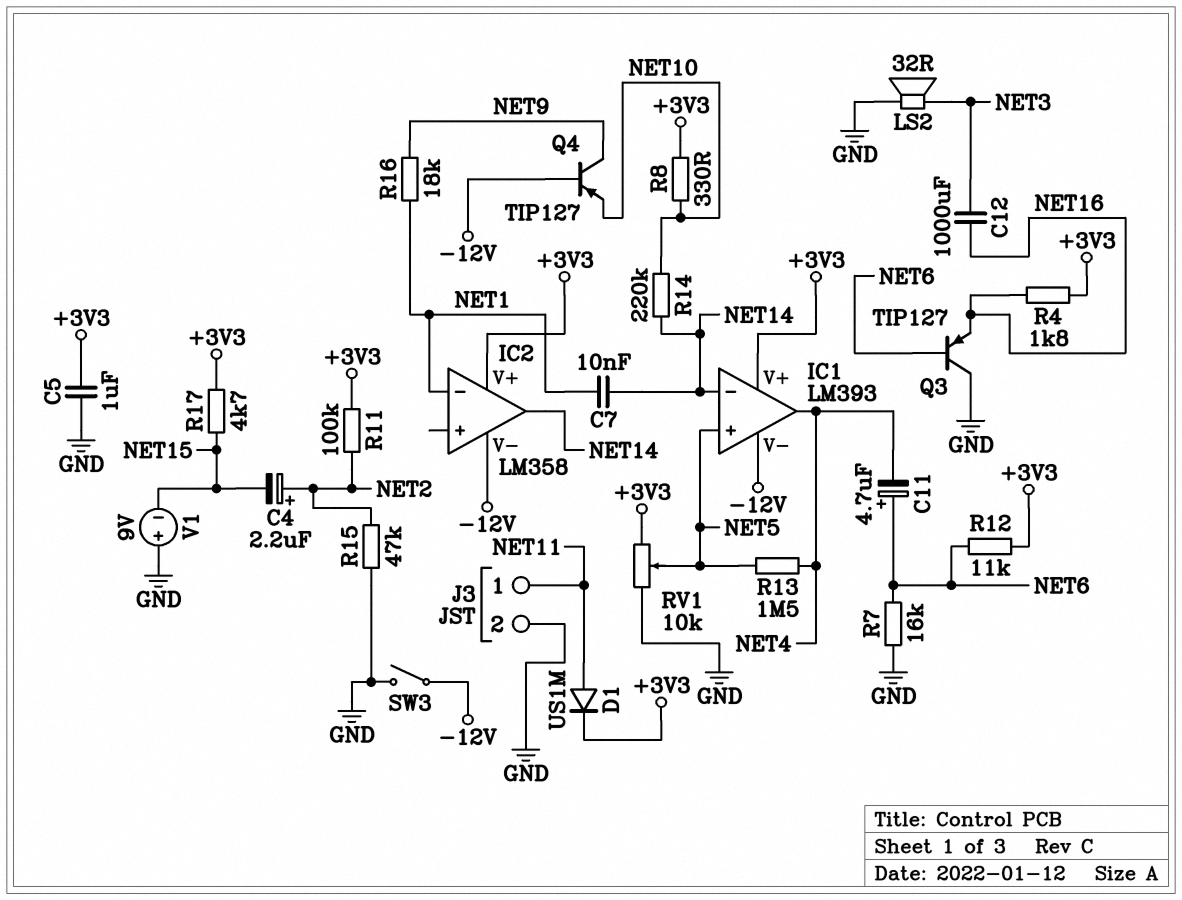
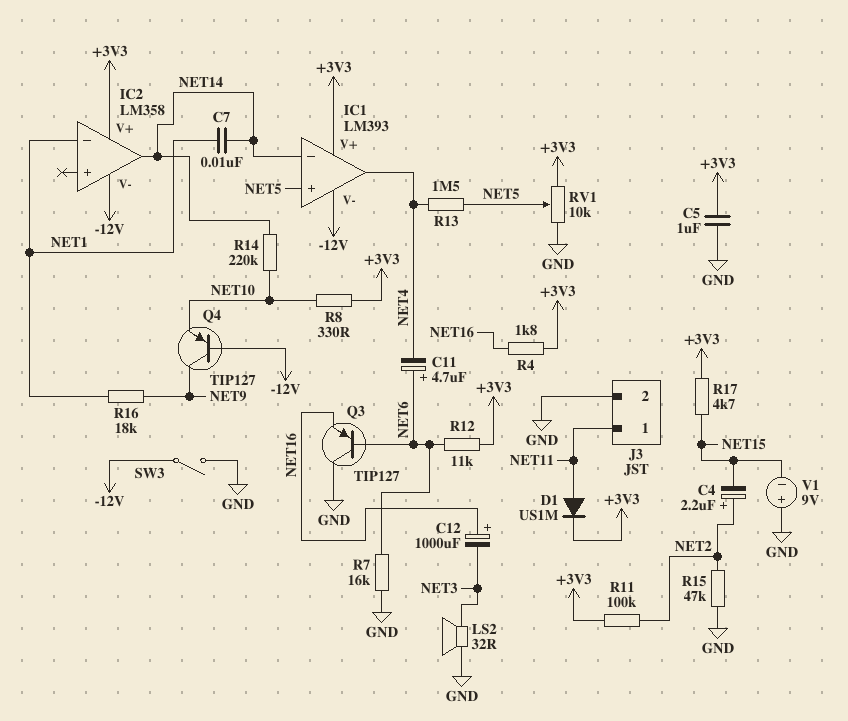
C12: 1000uF (NET3, NET16) -> 1000uF (plus NET16, minus NET3)

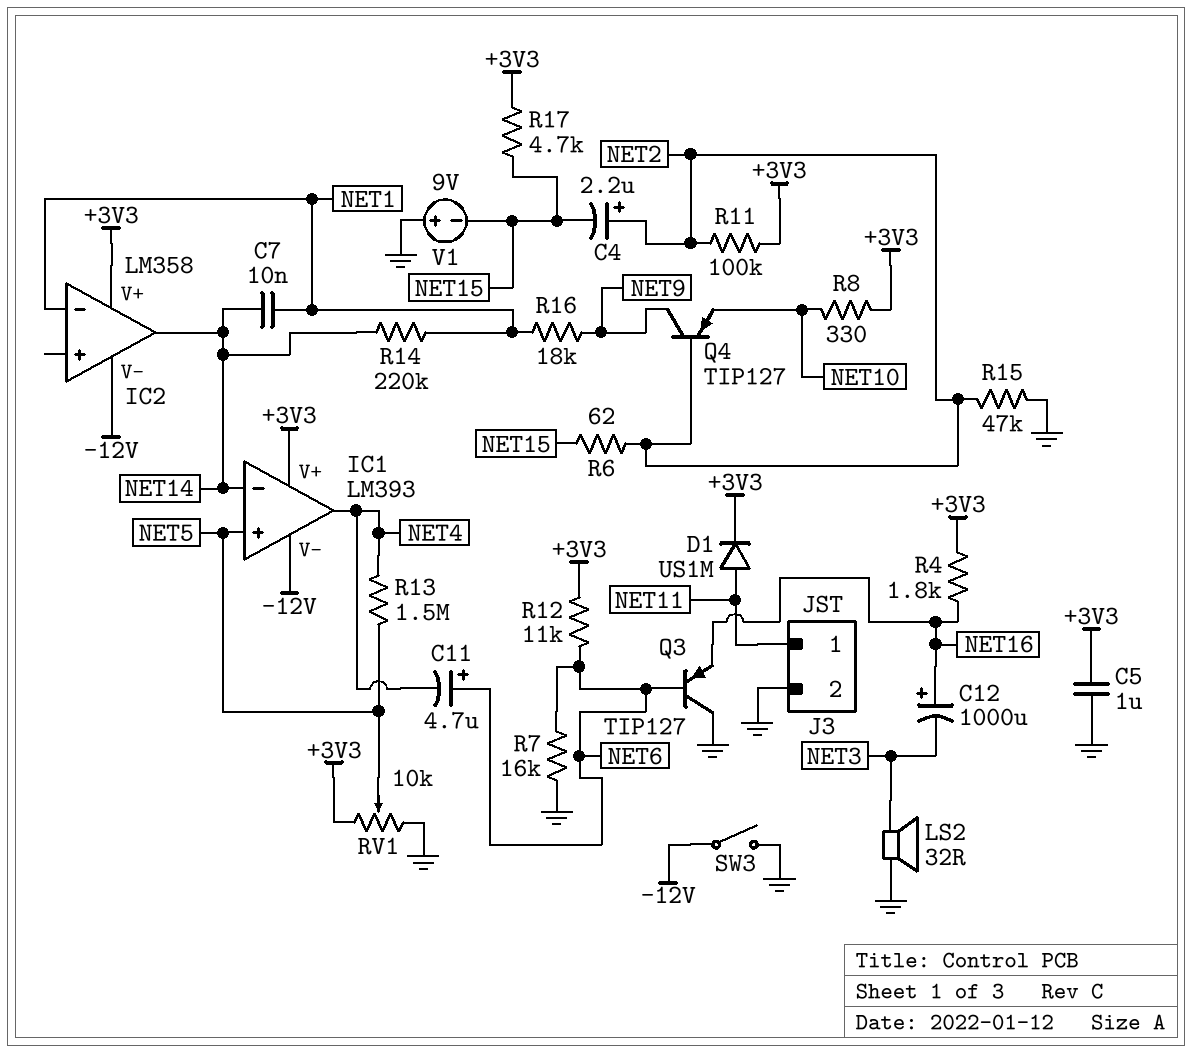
Q4: PNP TIP127 (B -12V, C NET9, E NET10) -> PNP TIP127 (B NET2, C NET9, E NET10)
R6: none -> 62 (NET2, NET15)
R14: 220k (NET10, NET14) -> 220k (NET1, NET14)

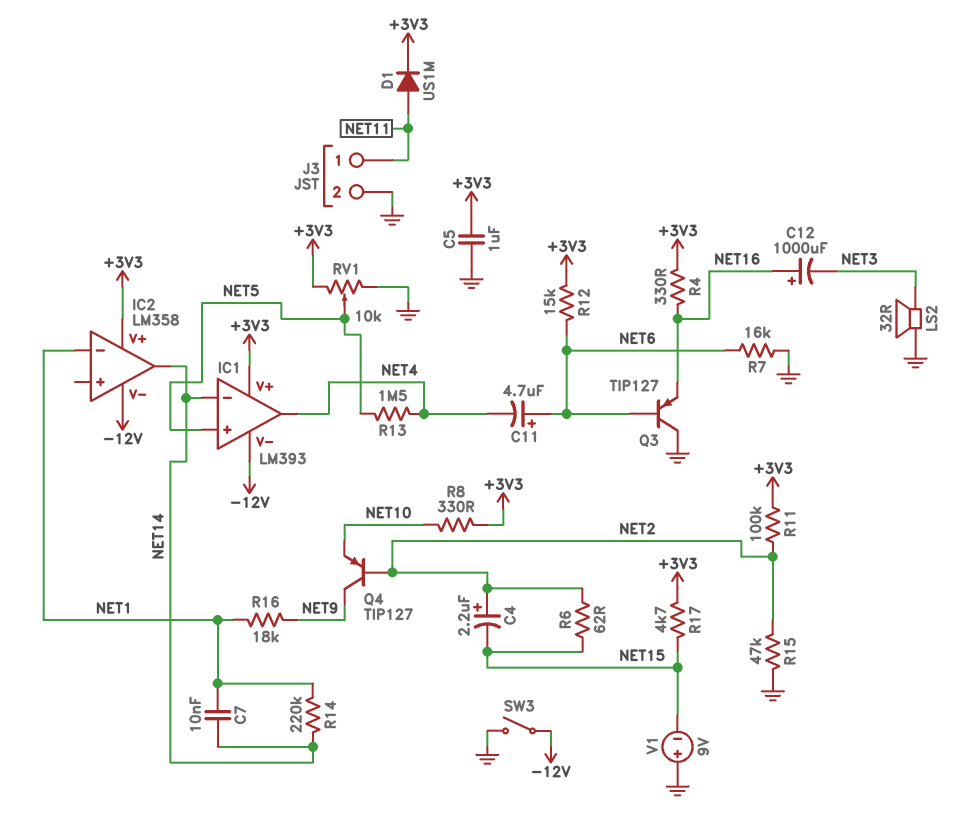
R4: 1.8k (+3V3, NET16) -> 330 (+3V3, NET16)
R12: 11k (+3V3, NET6) -> 15k (+3V3, NET6)

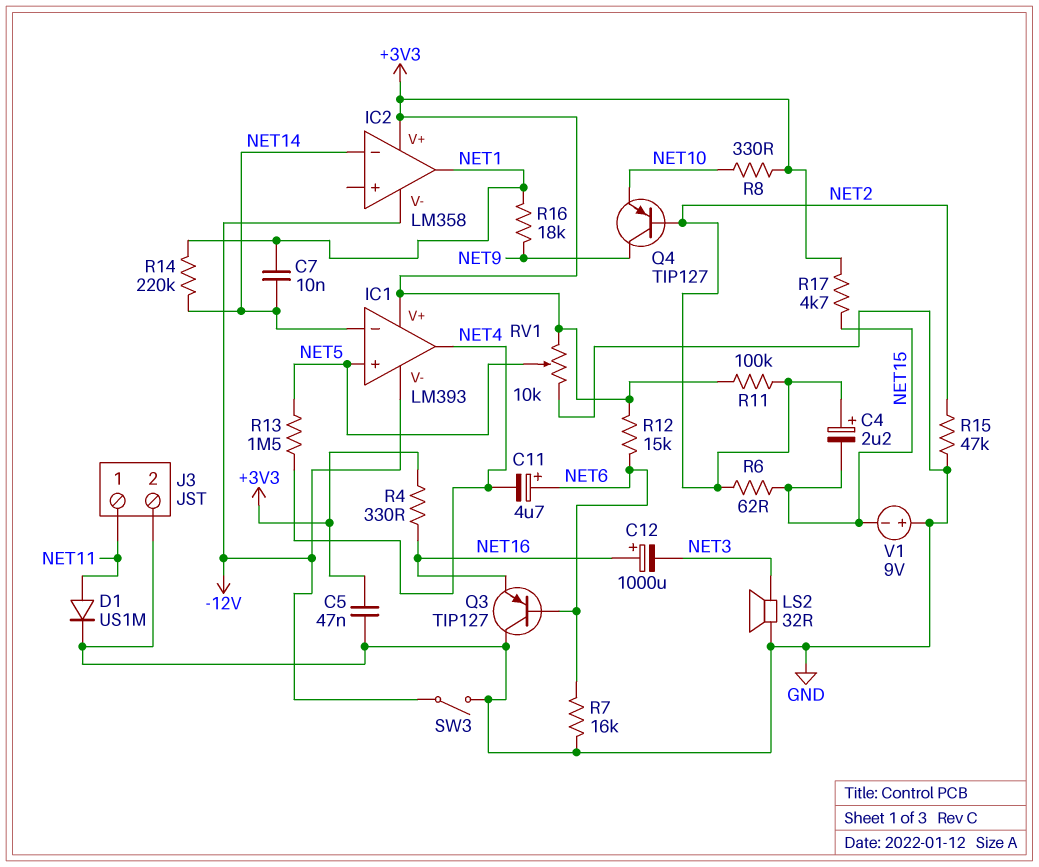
C5: 1uF (+3V3, GND) -> 47nF (+3V3, GND)
D1: diode US1M (A NET11, K +3V3) -> diode US1M (A NET11, K GND)
IC2 pin in-: NET1 -> NET14
IC2 pin out: NET14 -> NET1

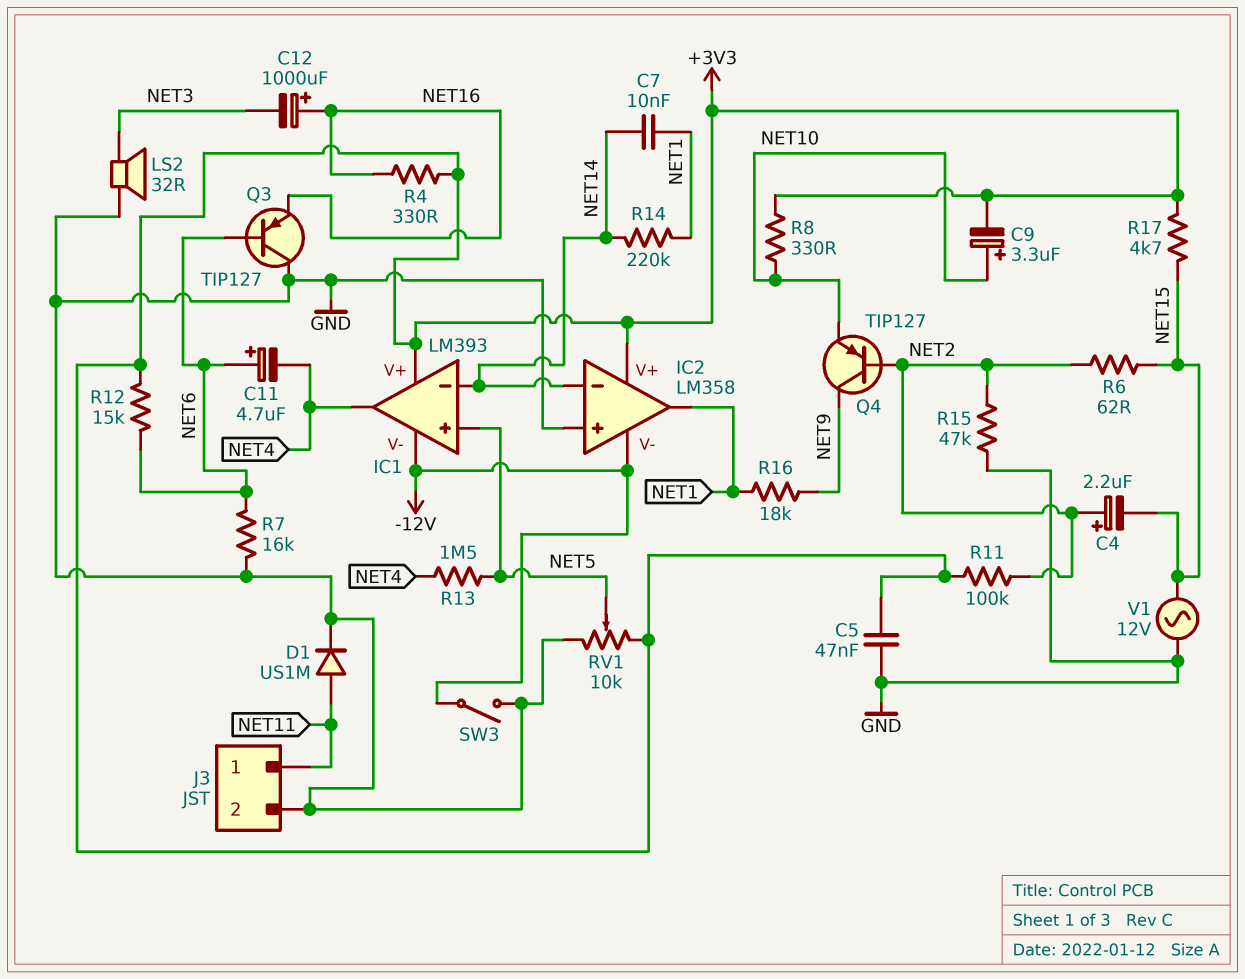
C9: none -> 3.3uF (plus NET10, minus +3V3)
IC2 pin in+: none -> GND
V1: 9V (plus GND, minus NET15) -> AC 12V (GND, NET15)

